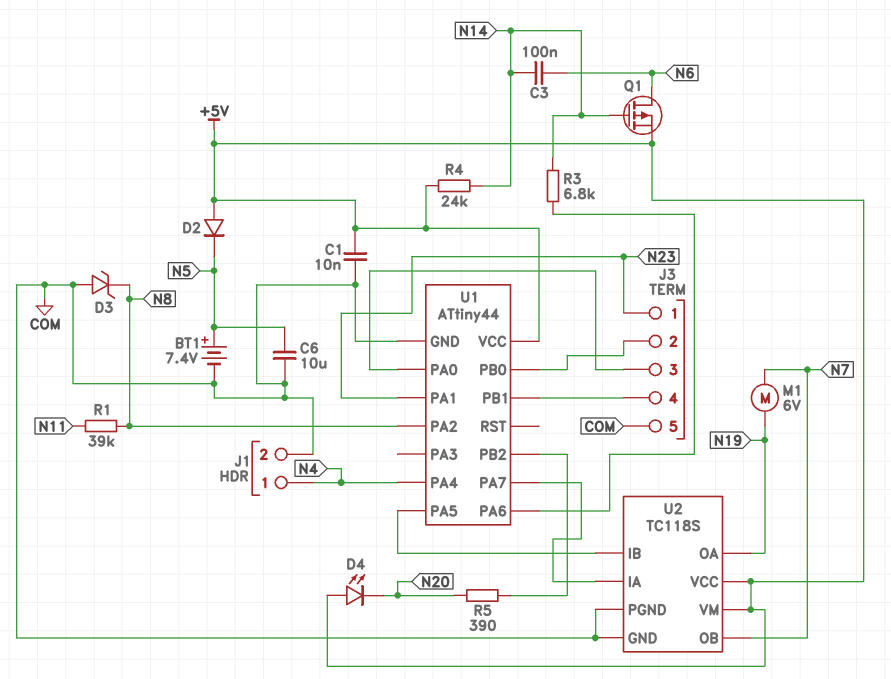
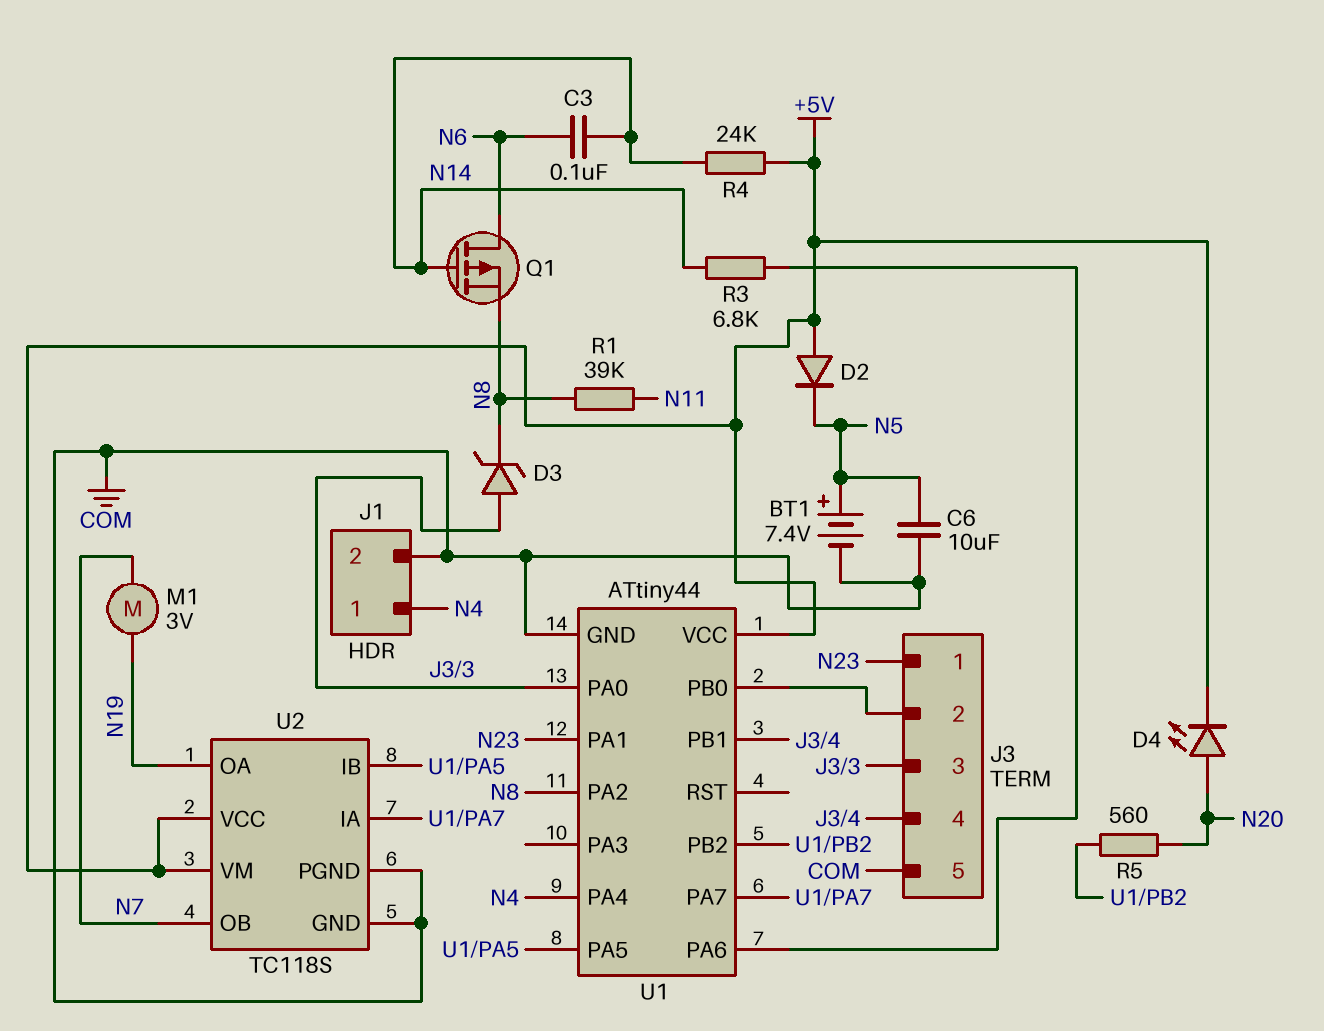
C1: 10nF (+5V, COM) -> none
D3: zener (A COM, K N8) -> zener (A J3/3, K N8)
D4: LED (A +5V, K N20) -> LED (A N20, K +5V)
M1: motor 6V (N7, N19) -> motor 3V (N7, N19)
Q1: PMOS (G N14, D N6, S +5V) -> PMOS (G N14, D N6, S N8)
R5: 390 (N20, U1/PB2) -> 560 (N20, U1/PB2)

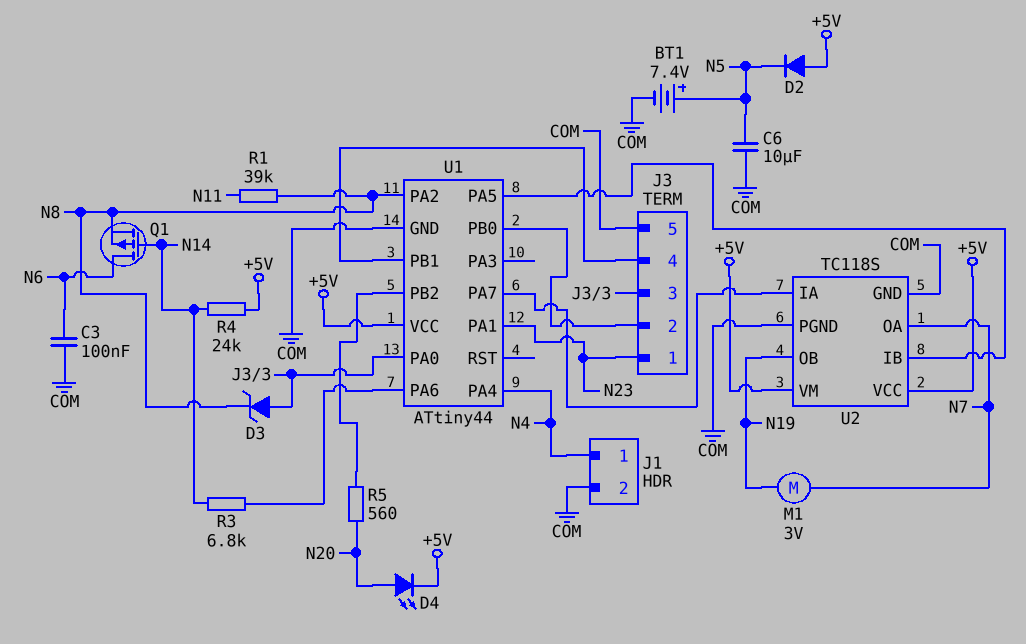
C3: 100nF (N6, N14) -> 100nF (COM, N6)
U2 pin OA: N19 -> N7
U2 pin OB: N7 -> N19

